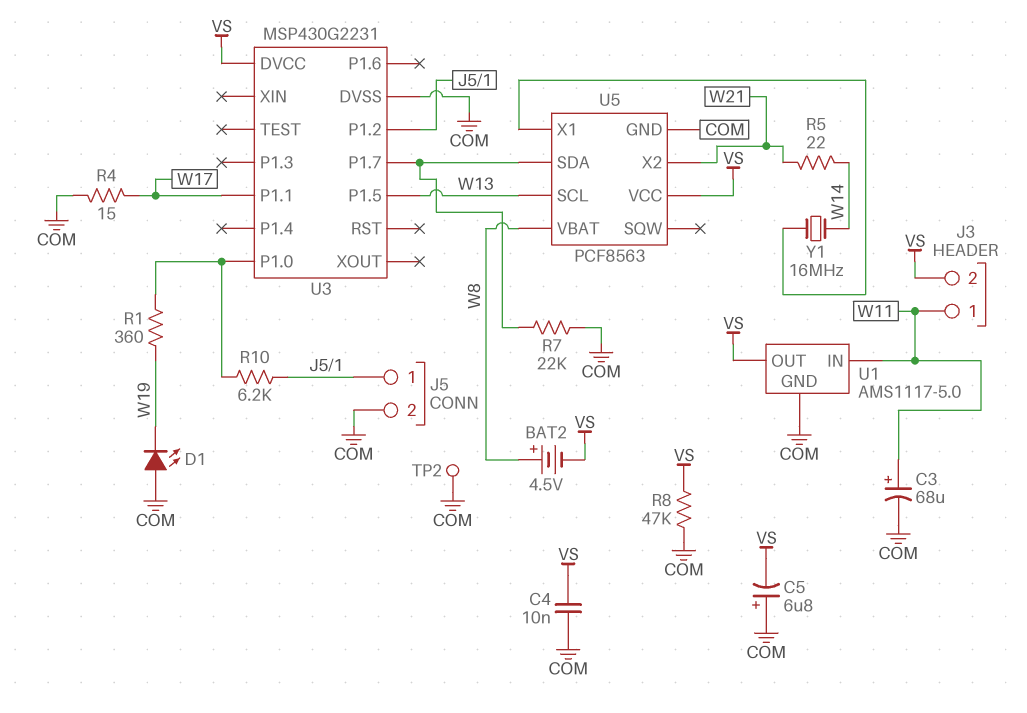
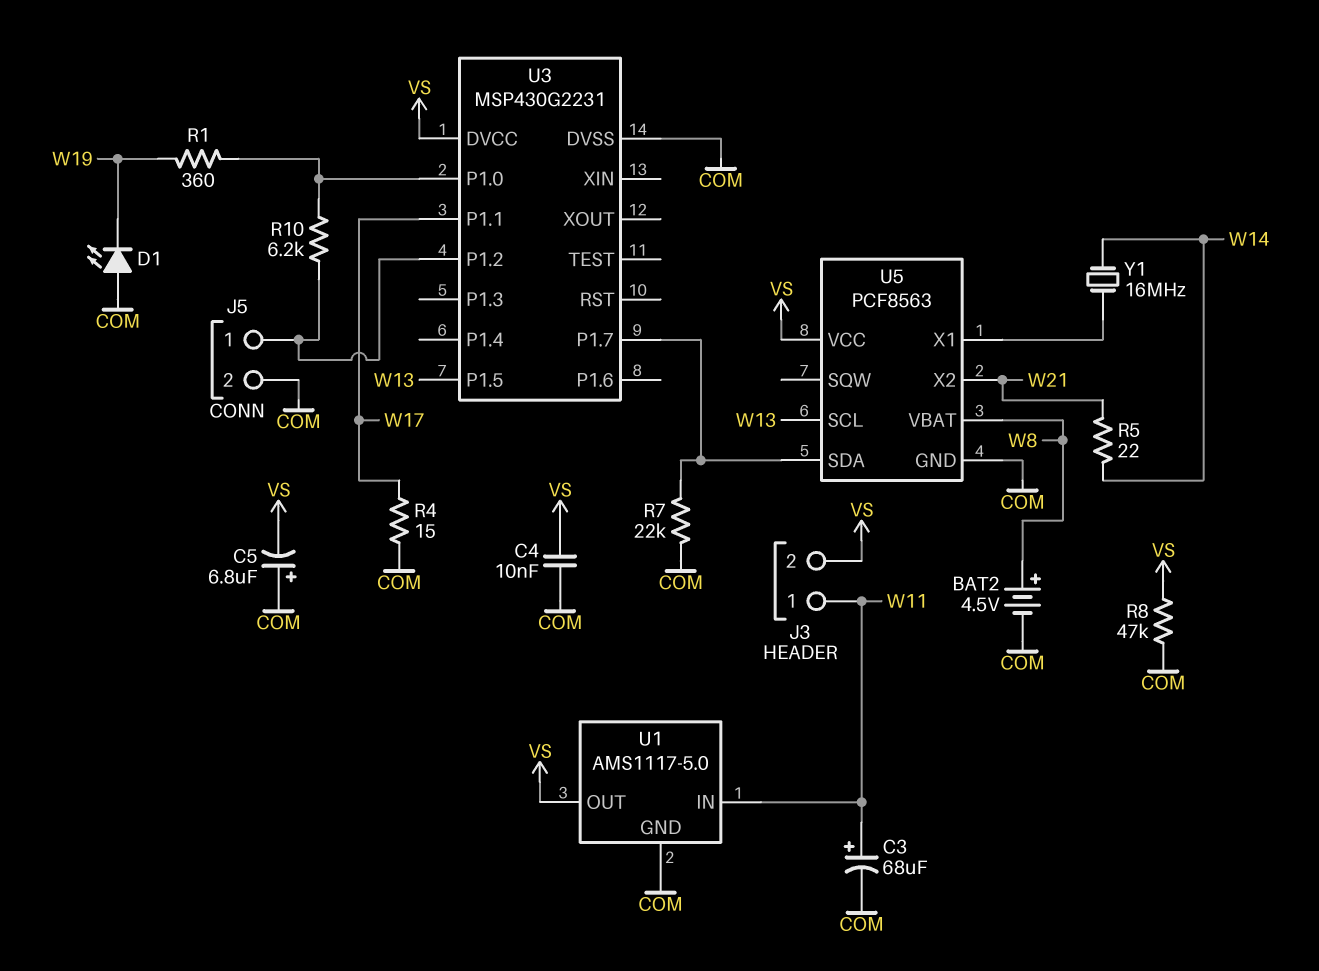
BAT2: 4.5V (plus W8, minus VS) -> 4.5V (plus W8, minus COM)
TP2: test point (COM) -> none

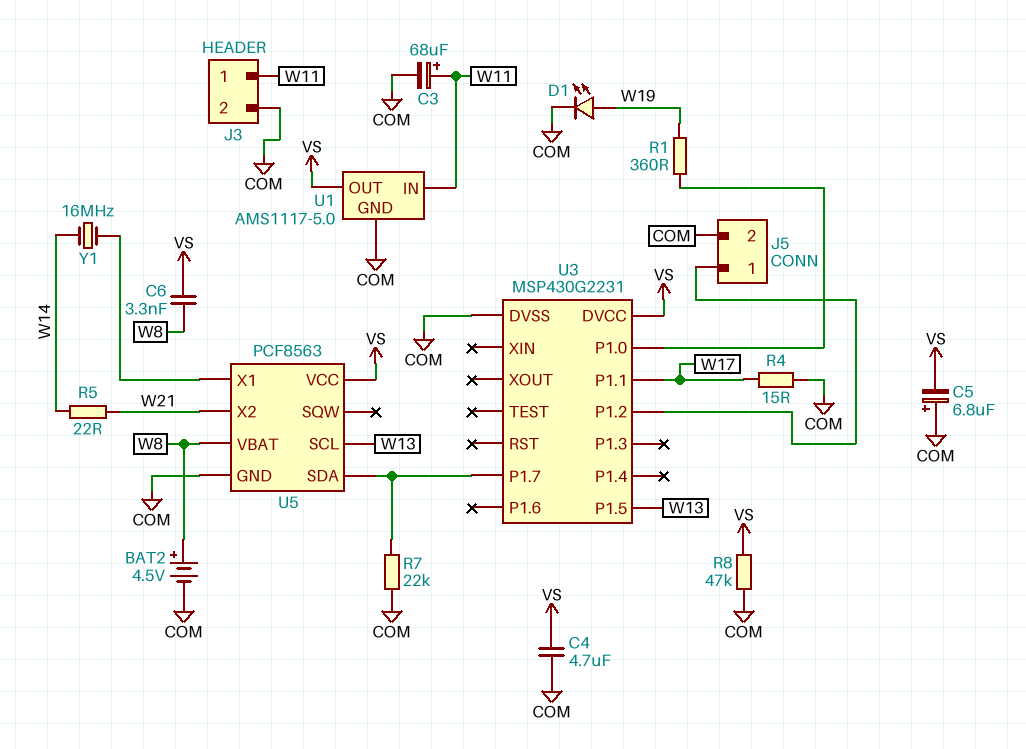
C4: 10nF (COM, VS) -> 4.7uF (COM, VS)
C6: none -> 3.3nF (VS, W8)
D1: LED (A COM, K W19) -> LED (A W19, K COM)
J3 pin 2: VS -> COM
R10: 6.2k (J5/1, U3/P1.0) -> none

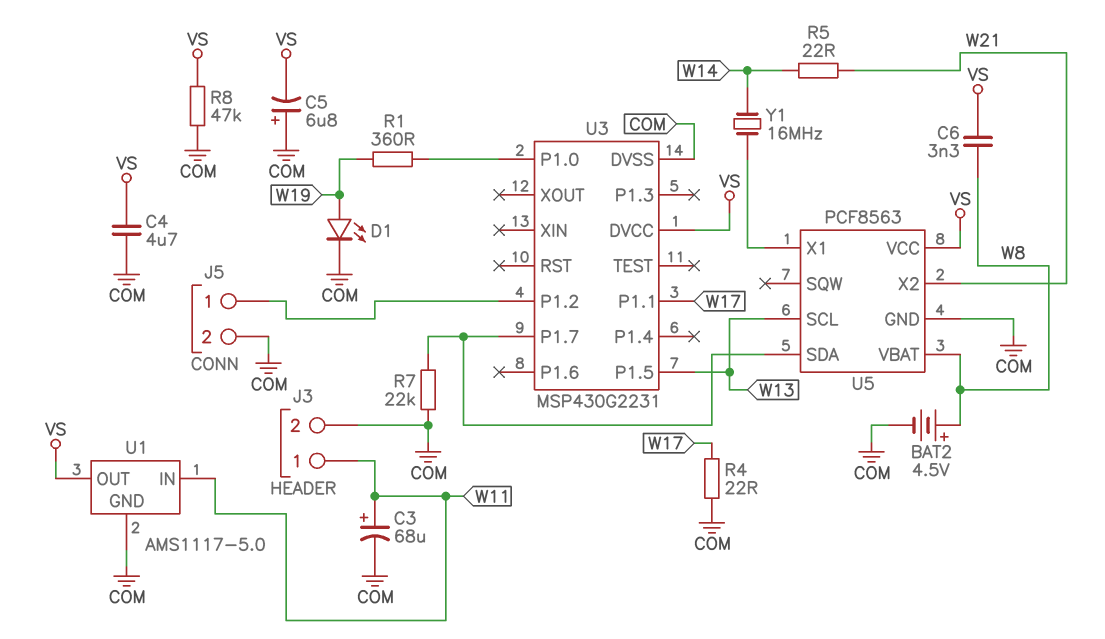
R4: 15 (COM, W17) -> 22 (COM, W17)

